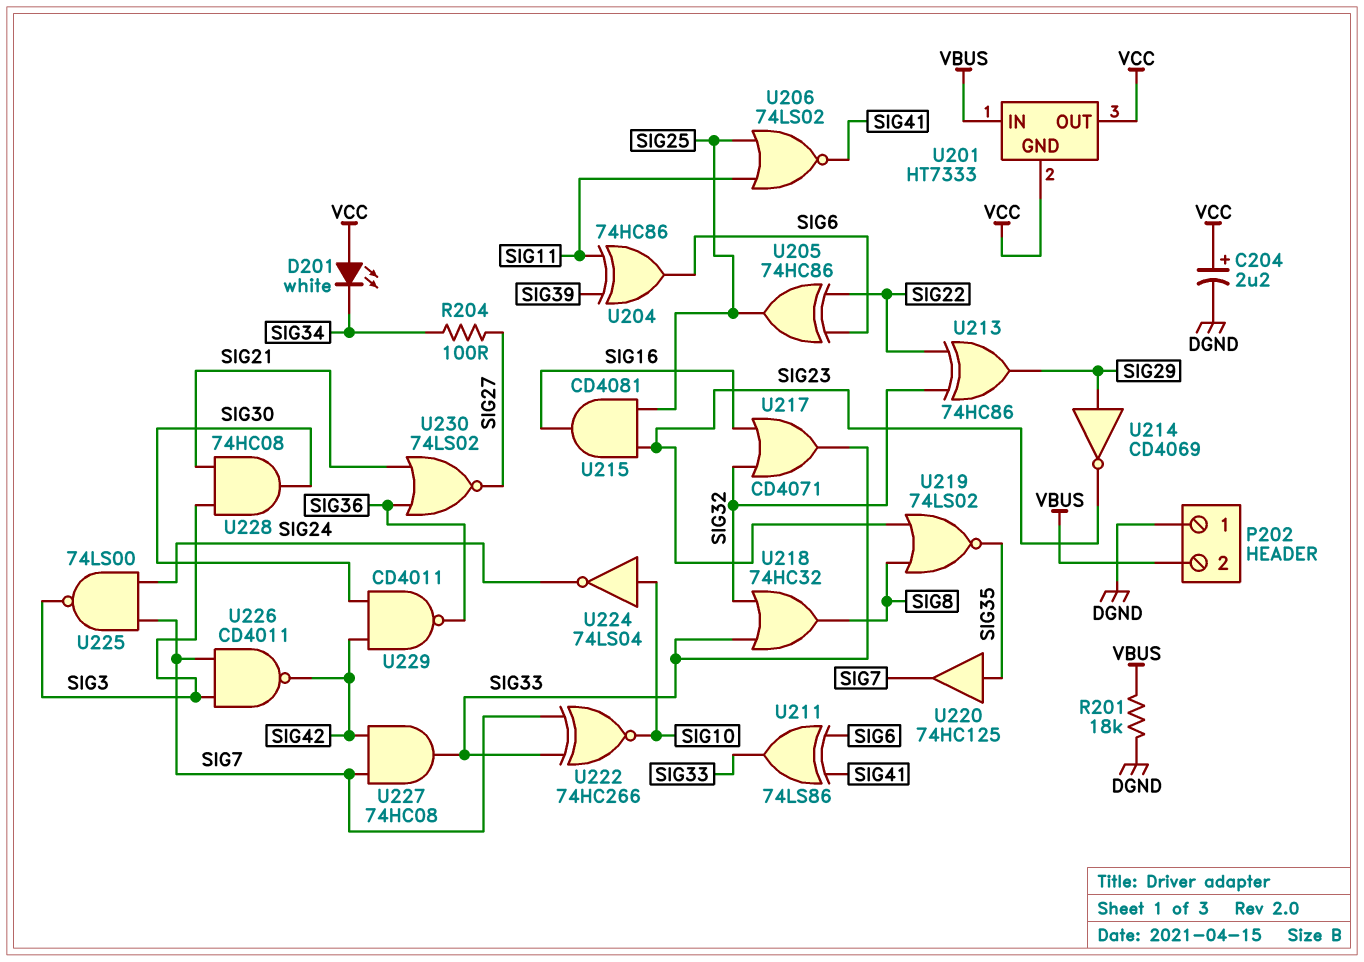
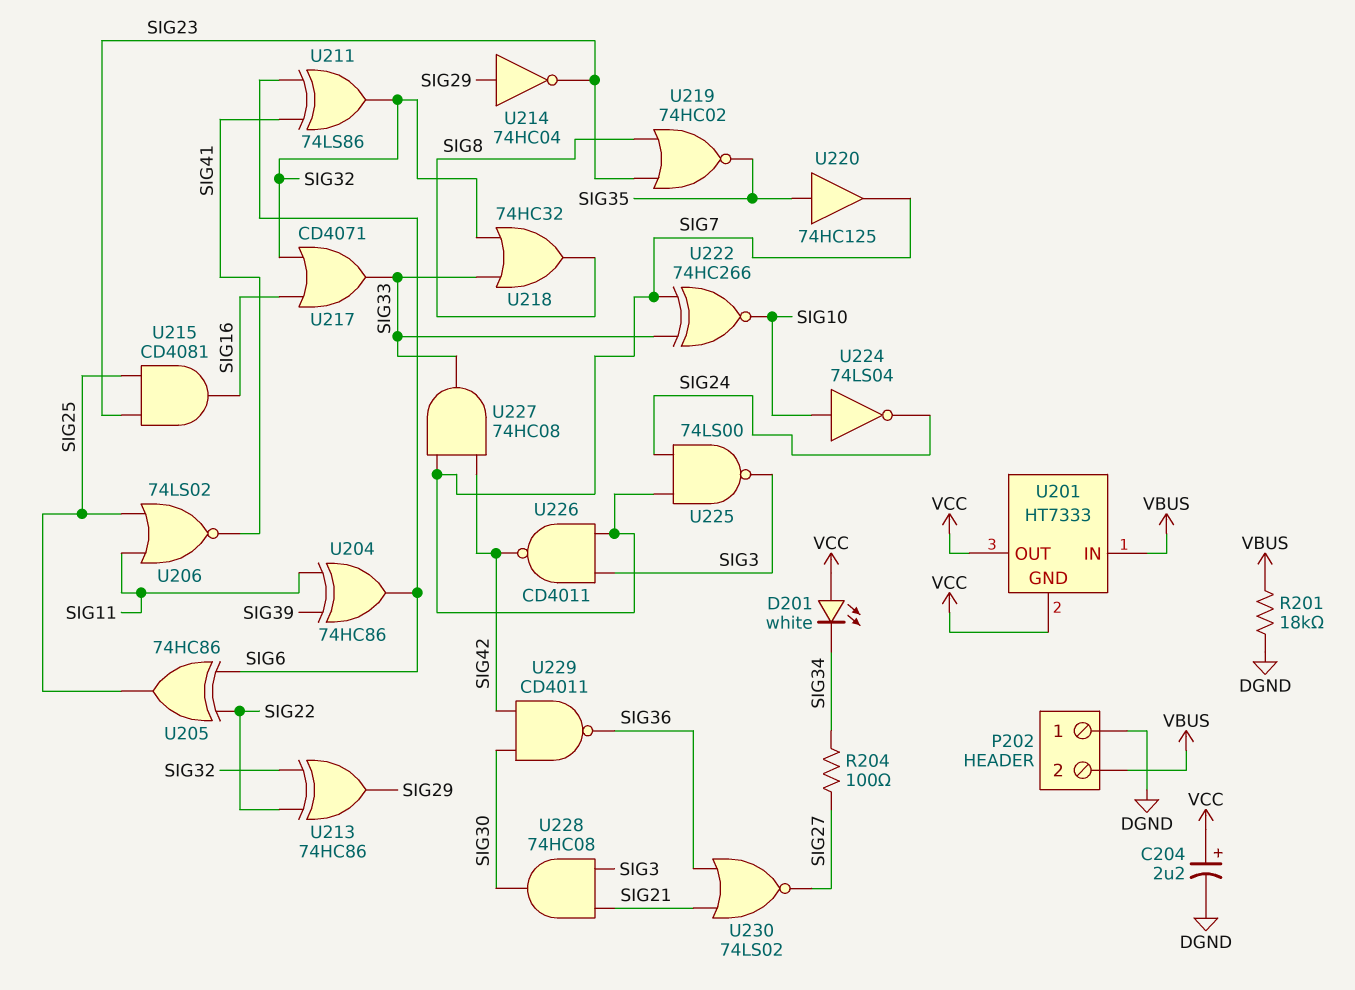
U211: XOR 74LS86 (in SIG6, in SIG41, out SIG33) -> XOR 74LS86 (in SIG6, in SIG41, out SIG32)
U214: NOT CD4069 (in SIG29, out SIG23) -> NOT 74HC04 (in SIG29, out SIG23)
U219: NOR 74LS02 (in SIG8, in SIG23, out SIG35) -> NOR 74HC02 (in SIG8, in SIG23, out SIG35)

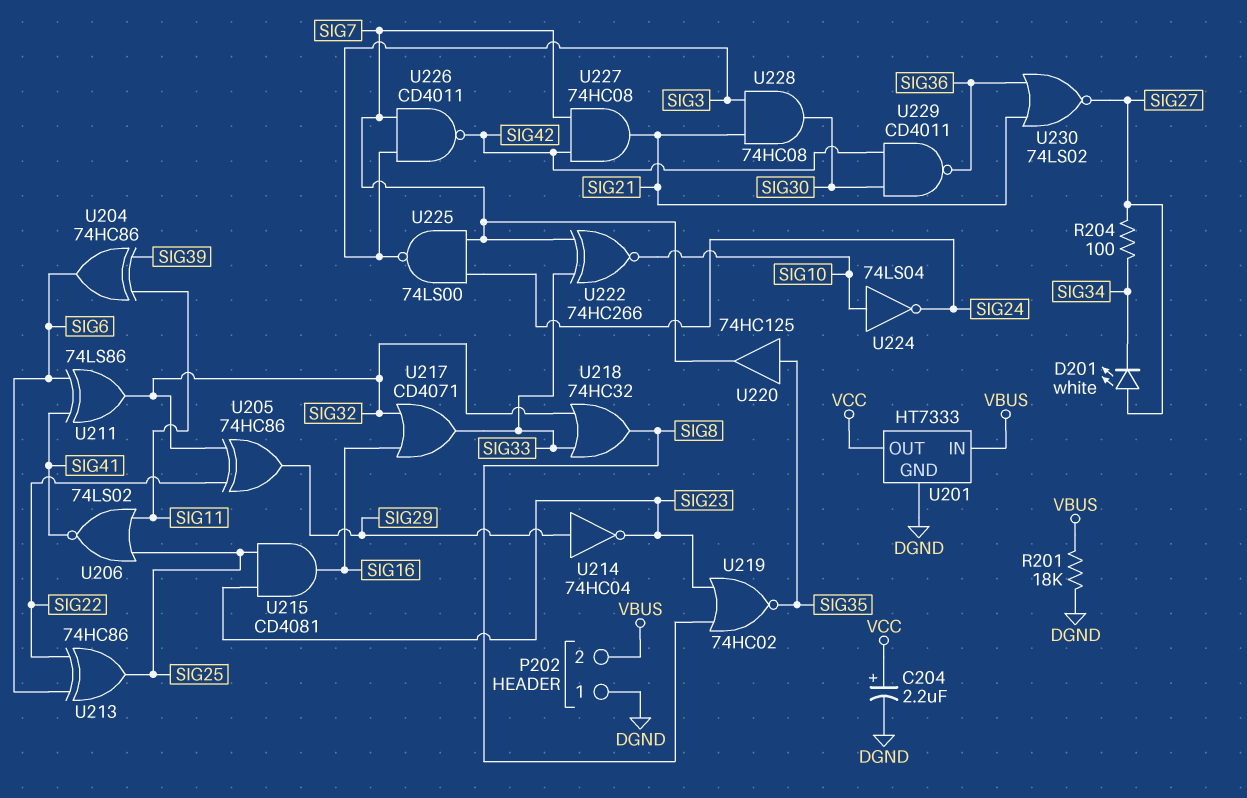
D201: LED white (A VCC, K SIG34) -> LED white (A SIG27, K SIG34)
U201 pin GND: VCC -> DGND
U205: XOR 74HC86 (in SIG6, in SIG22, out SIG25) -> XOR 74HC86 (in SIG22, in SIG32, out SIG29)
U213: XOR 74HC86 (in SIG22, in SIG32, out SIG29) -> XOR 74HC86 (in SIG6, in SIG22, out SIG25)
U227: AND 74HC08 (in SIG7, in SIG42, out SIG33) -> AND 74HC08 (in SIG7, in SIG42, out SIG21)

